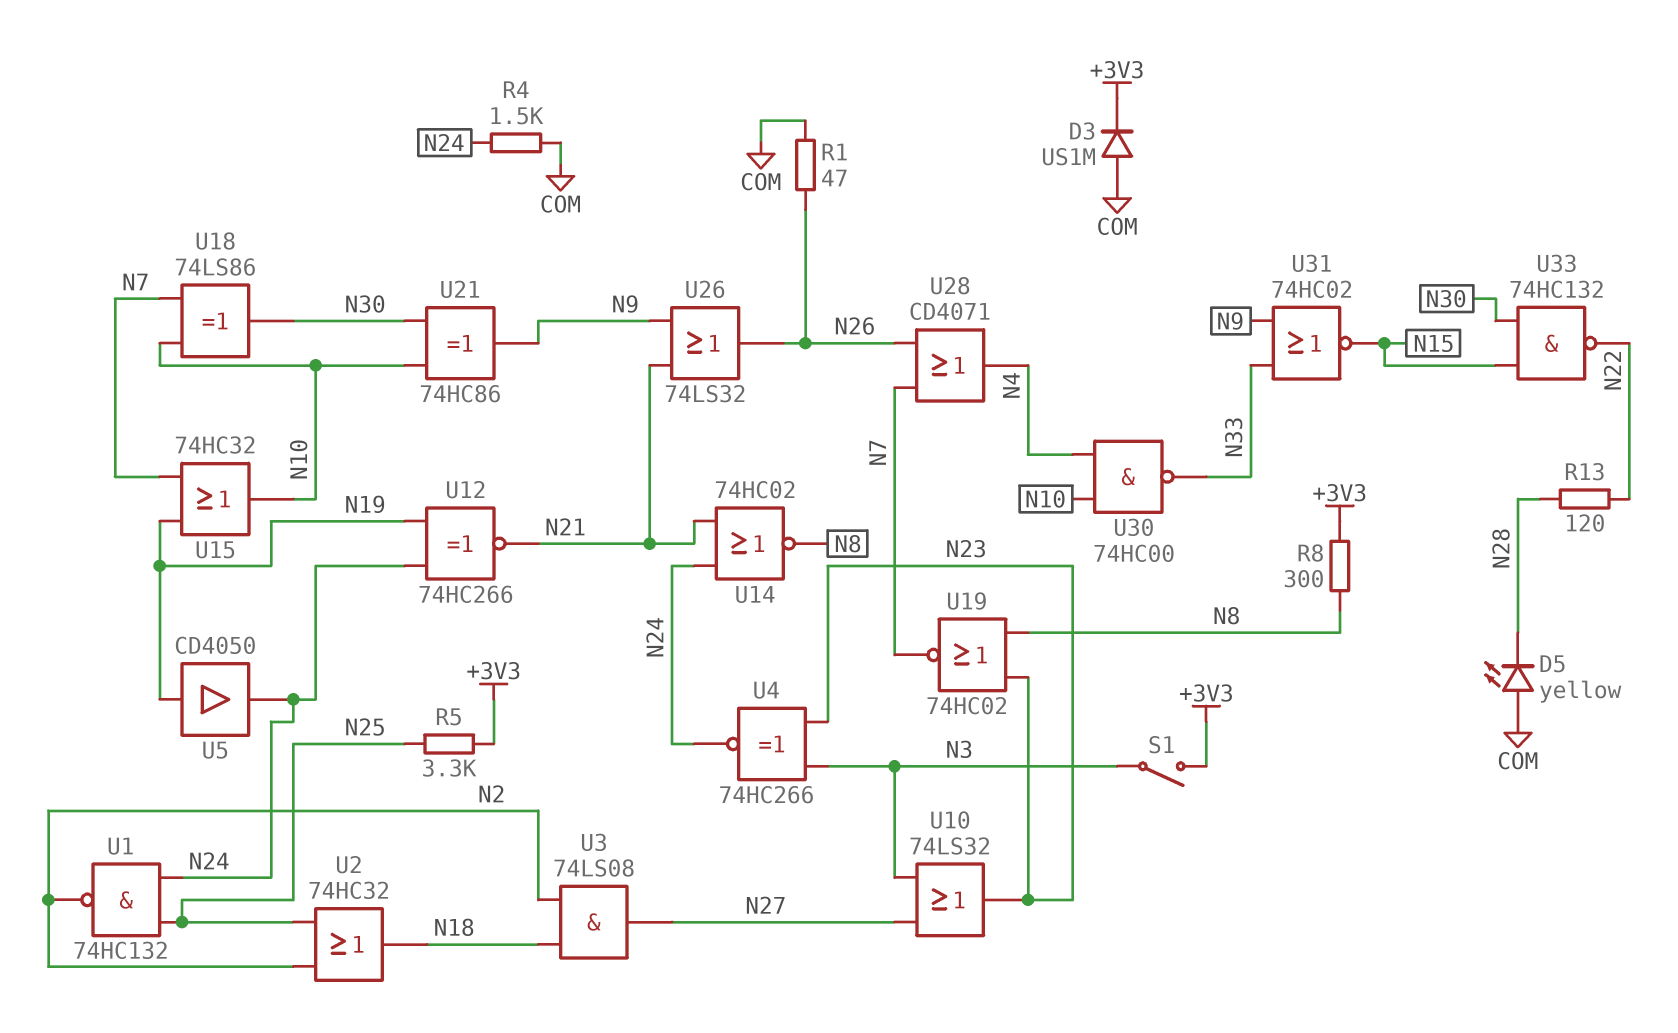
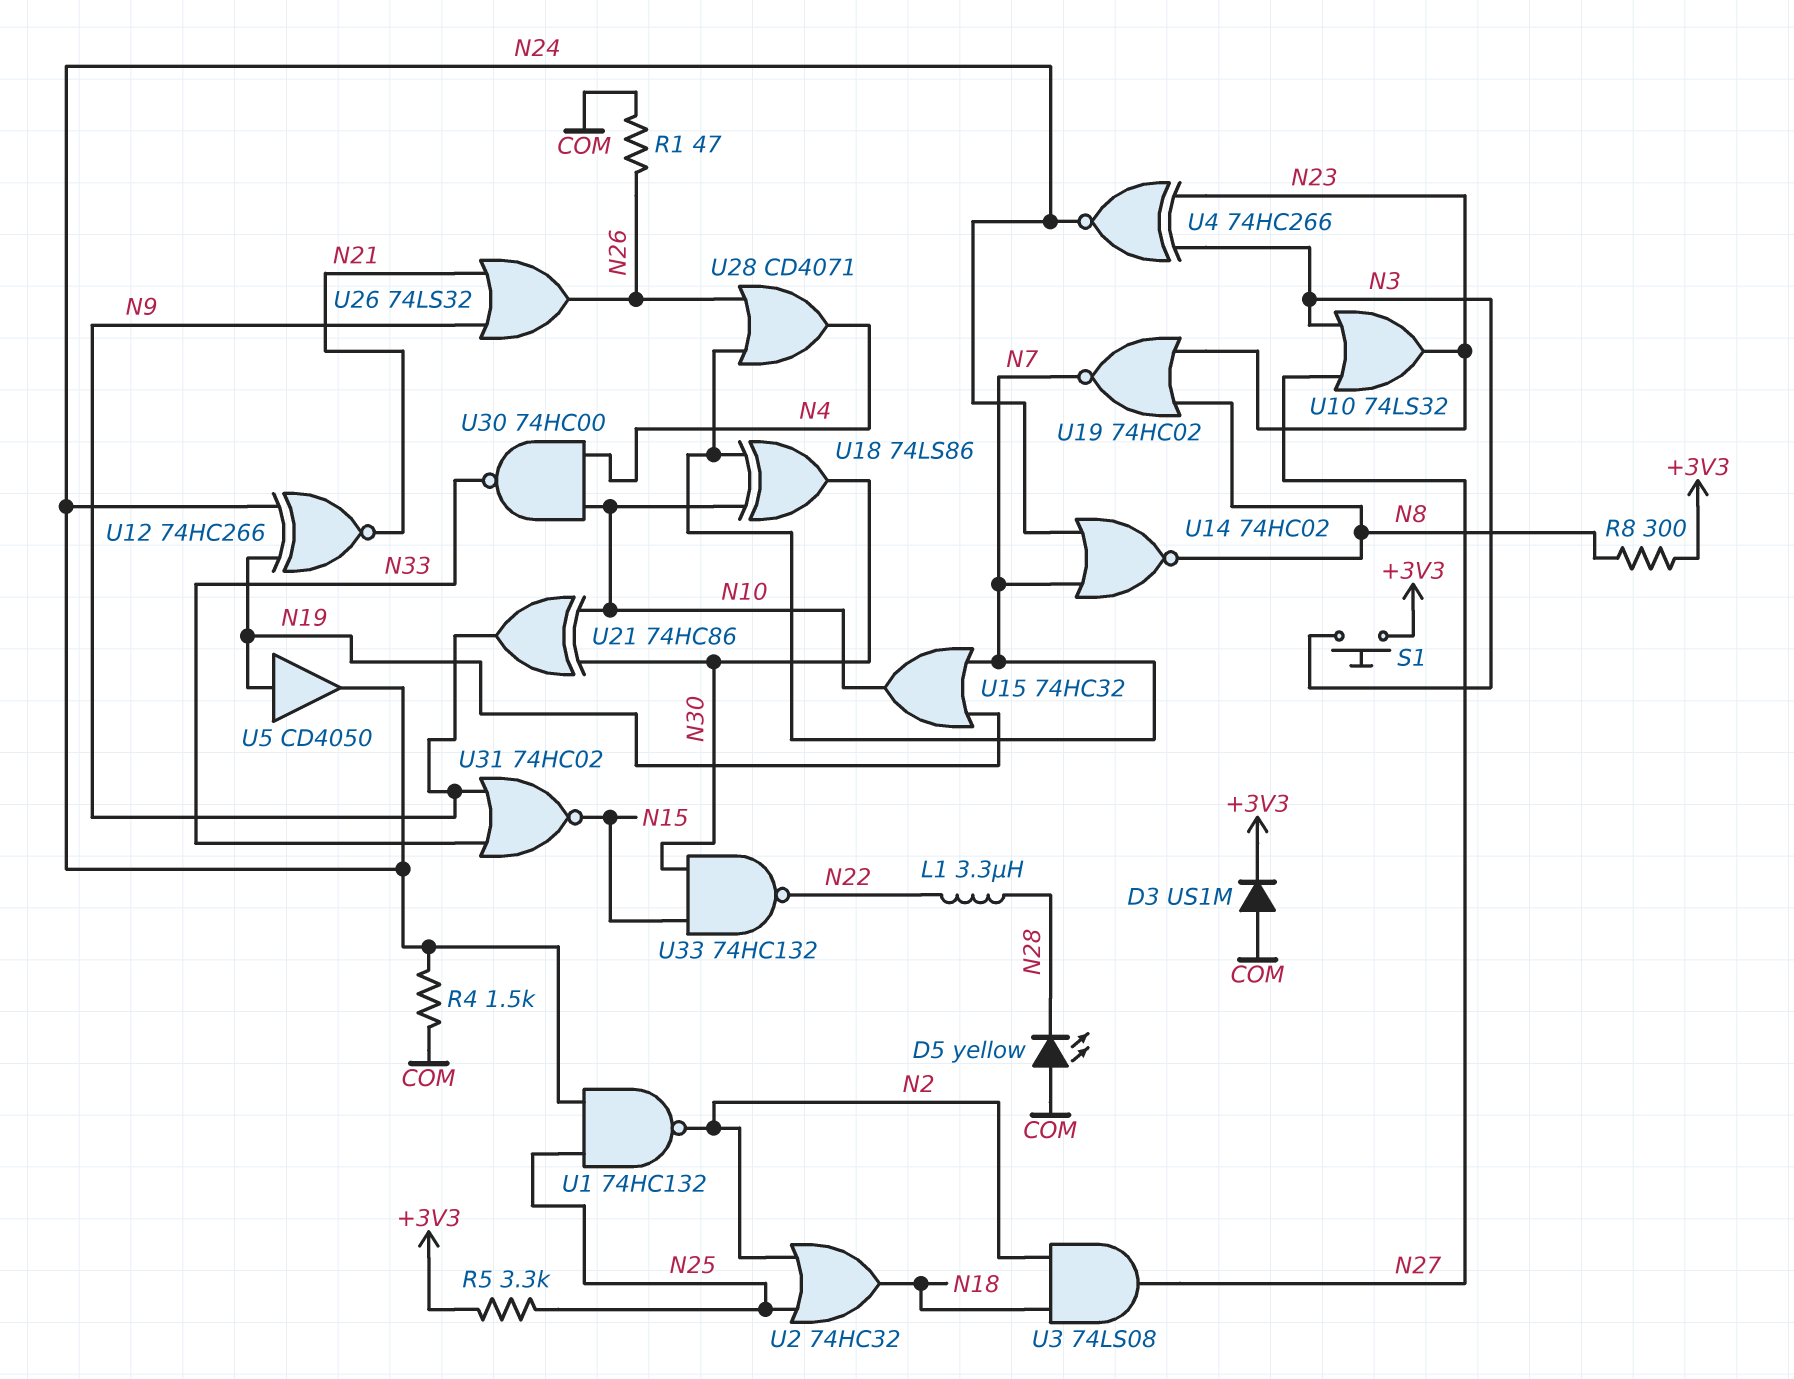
L1: none -> 3.3uH (N22, N28)
R13: 120 (N22, N28) -> none
S1: switch (+3V3, N3) -> button (+3V3, N3)
U14: NOR 74HC02 (in N21, in N24, out N8) -> NOR 74HC02 (in N7, in N24, out N8)

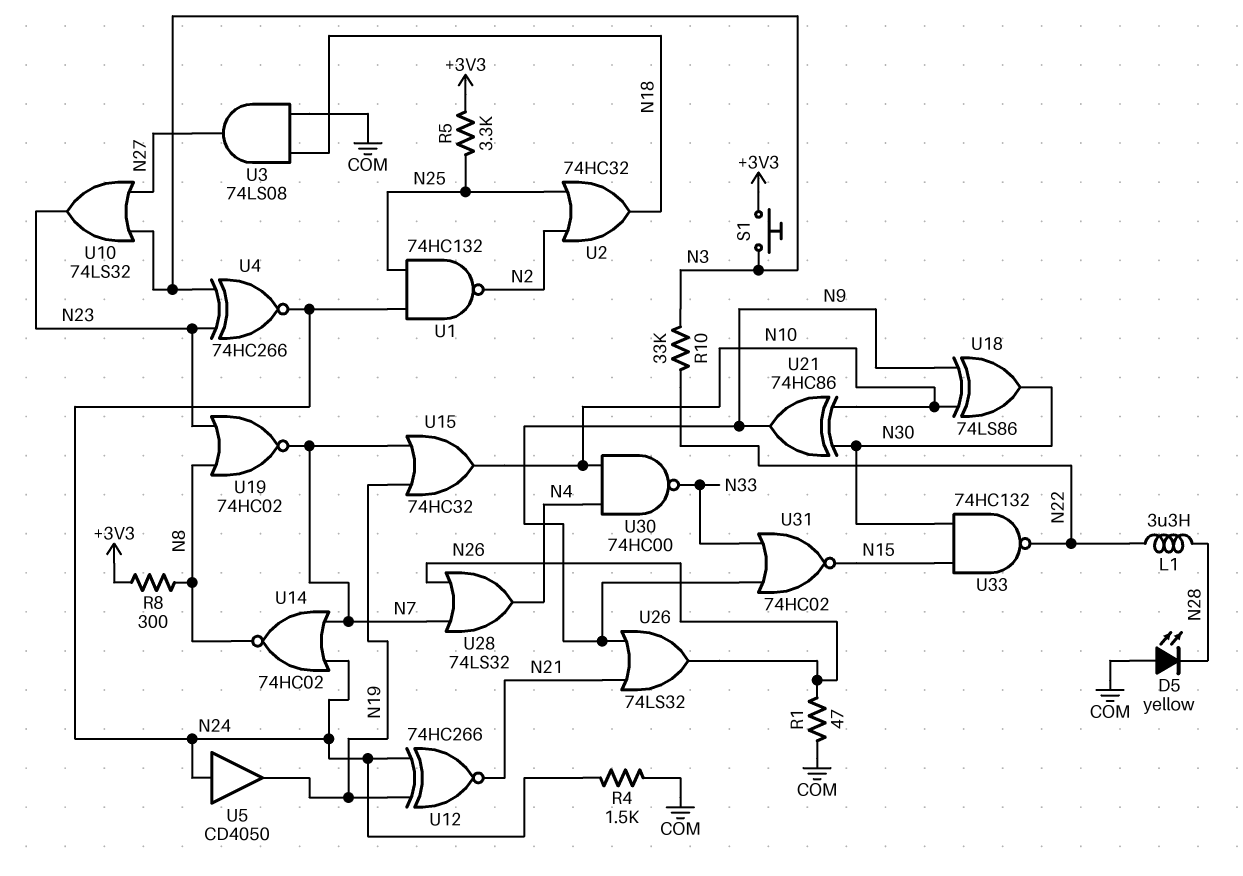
D3: diode US1M (A COM, K +3V3) -> none
R10: none -> 33k (N3, N22)
U3: AND 74LS08 (in N2, in N18, out N27) -> AND 74LS08 (in COM, in N18, out N27)
U5: buffer CD4050 (in N19, out N24) -> buffer CD4050 (in N24, out N19)
U18: XOR 74LS86 (in N7, in N10, out N30) -> XOR 74LS86 (in N9, in N10, out N30)
U28: OR CD4071 (in N7, in N26, out N4) -> OR 74LS32 (in N7, in N26, out N4)

